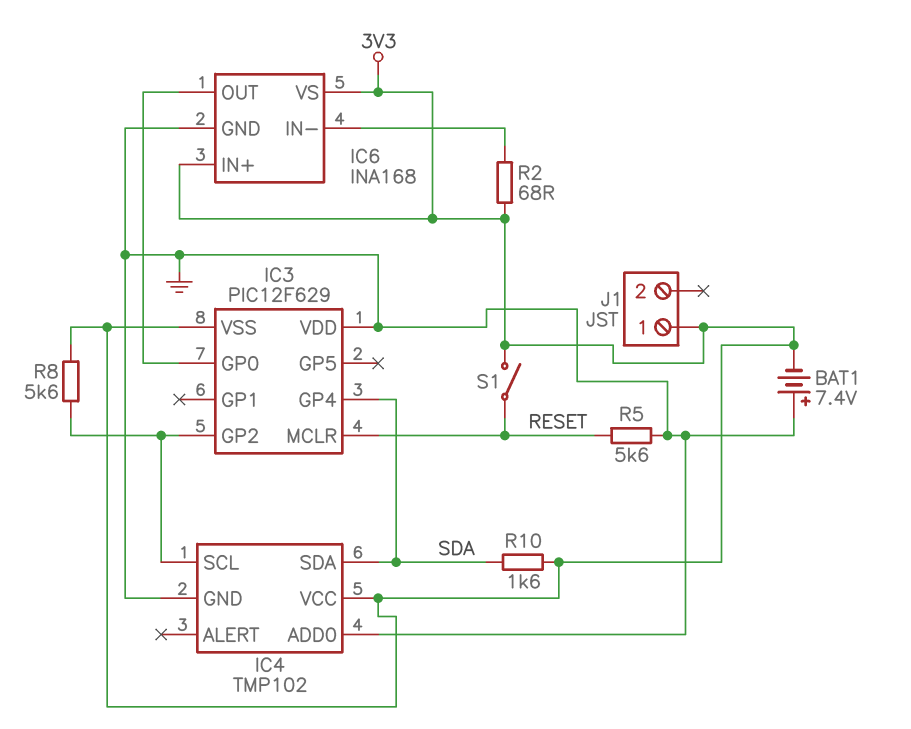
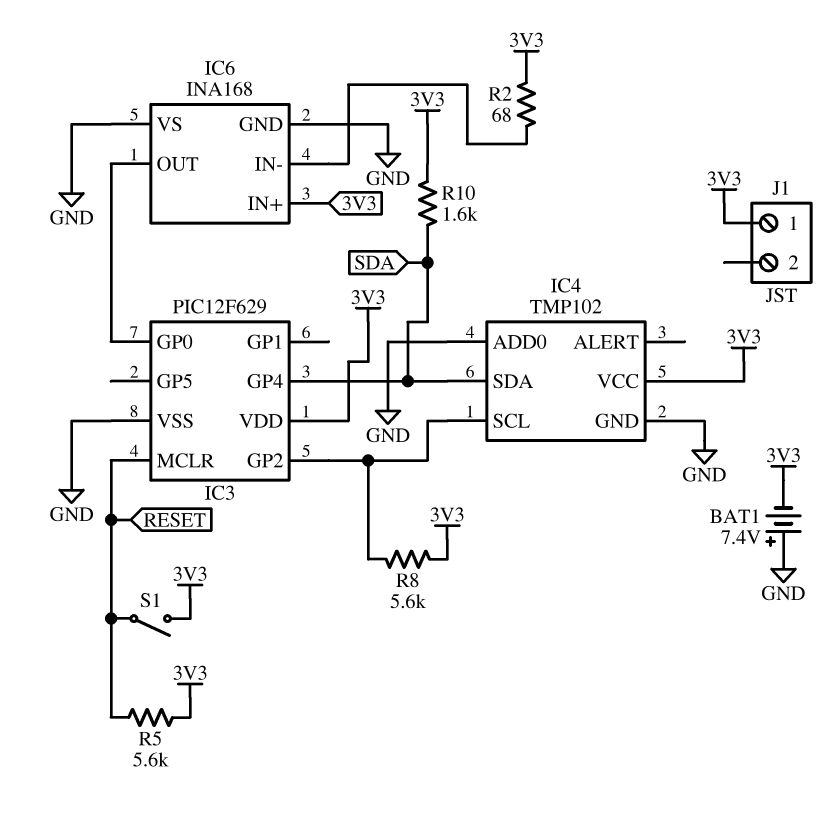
IC3 pin VDD: GND -> 3V3
IC3 pin VSS: 3V3 -> GND
IC6 pin VS: 3V3 -> GND
R5: 5.6k (GND, RESET) -> 5.6k (3V3, RESET)

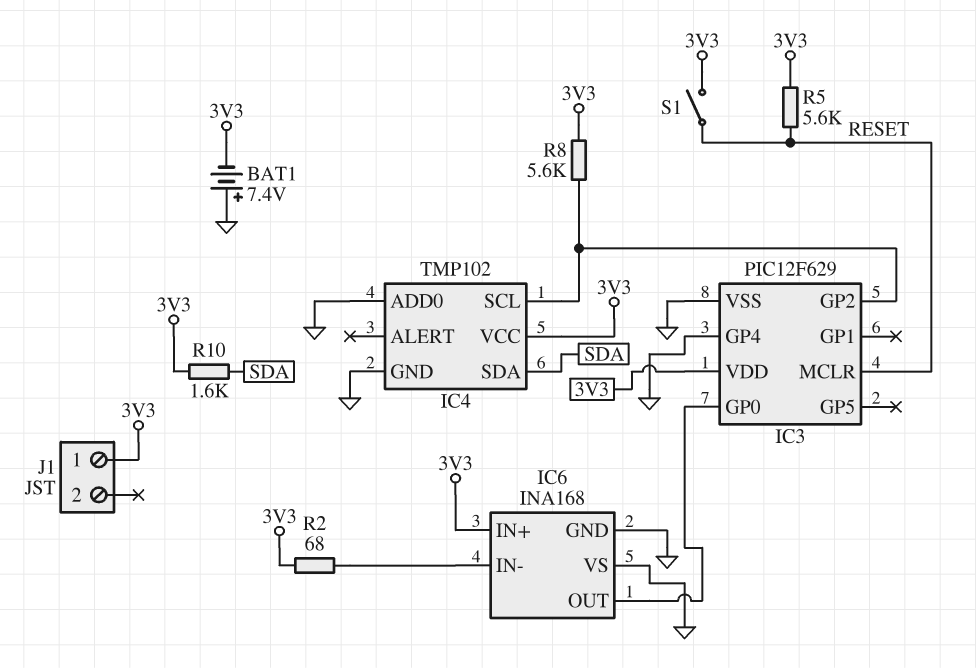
IC3 pin GP4: SDA -> GND

